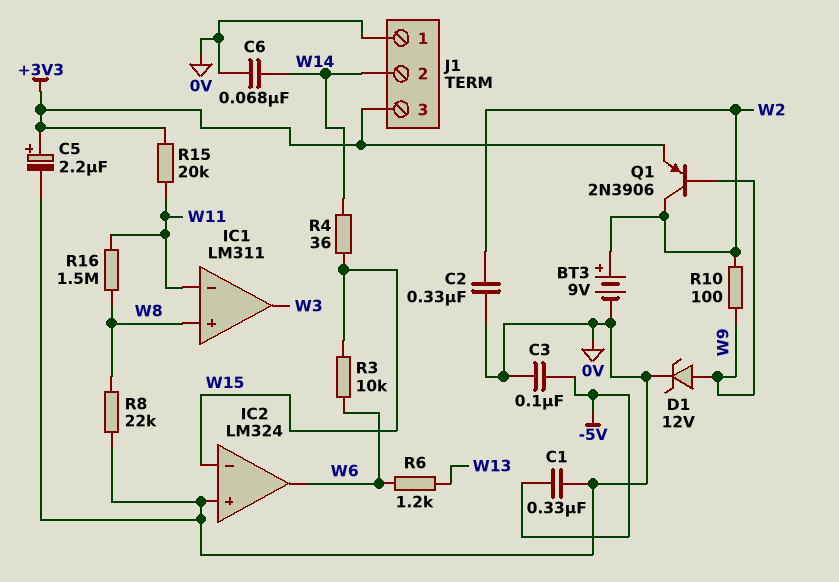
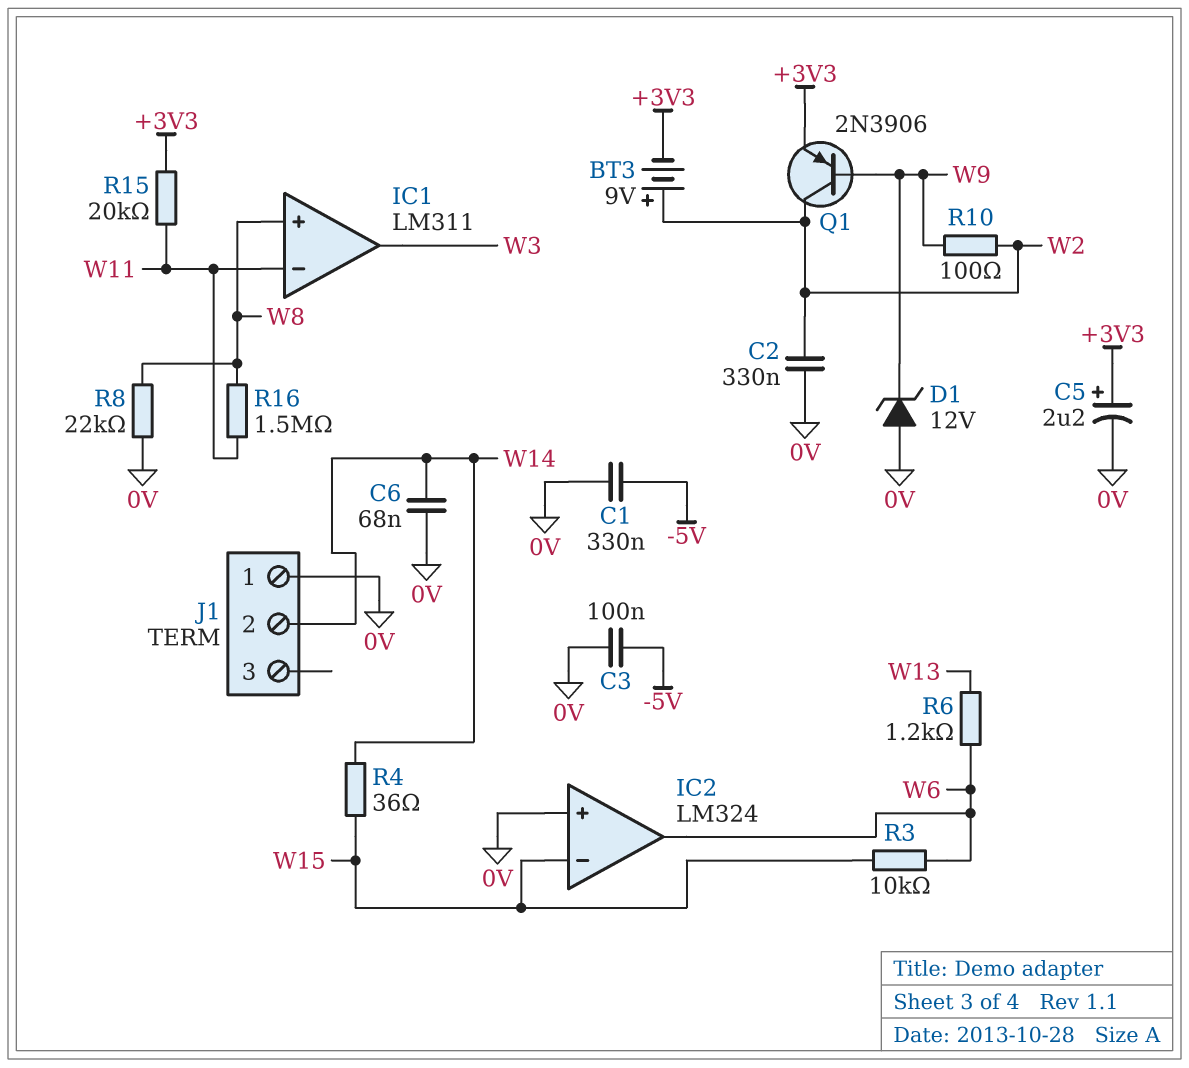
BT3: 9V (plus W2, minus 0V) -> 9V (plus W2, minus +3V3)
D1: zener 12V (A W9, K 0V) -> zener 12V (A 0V, K W9)
J1 pin 3: +3V3 -> none

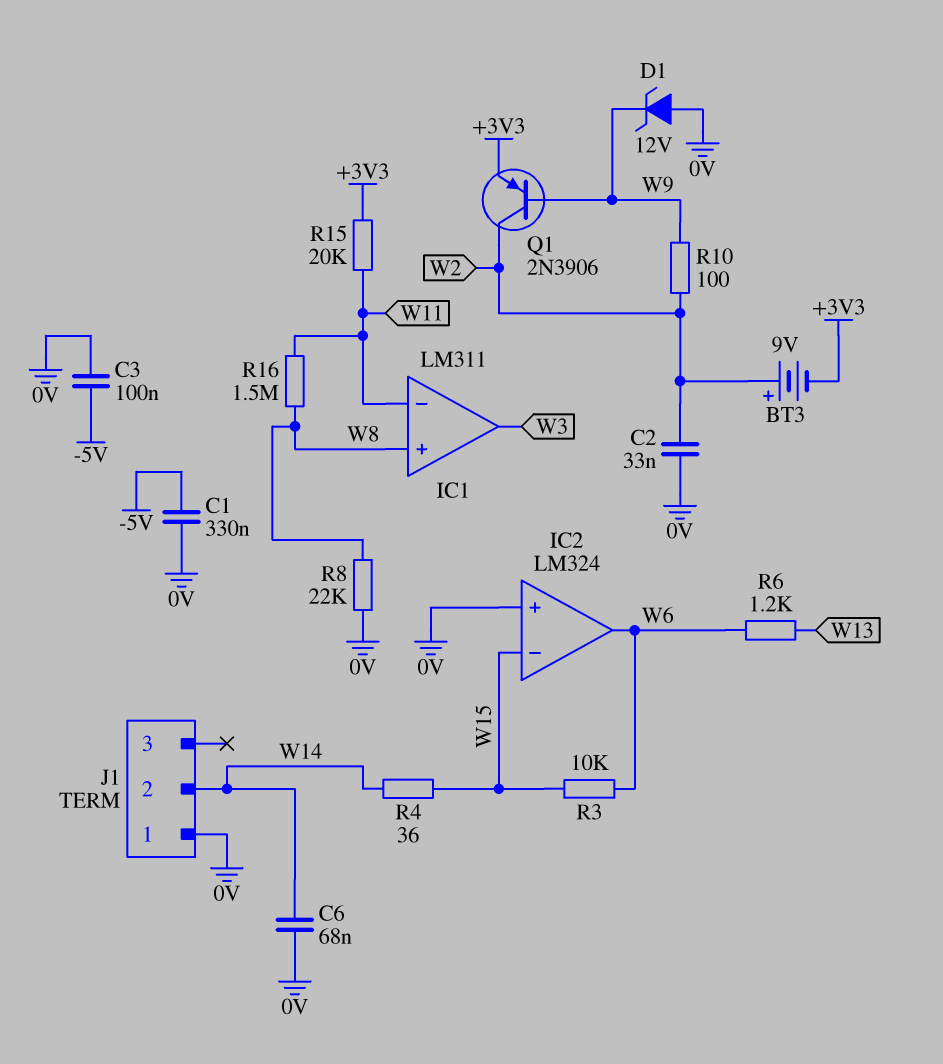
C2: 330nF (0V, W2) -> 33nF (0V, W2)
C5: 2.2uF (plus +3V3, minus 0V) -> none

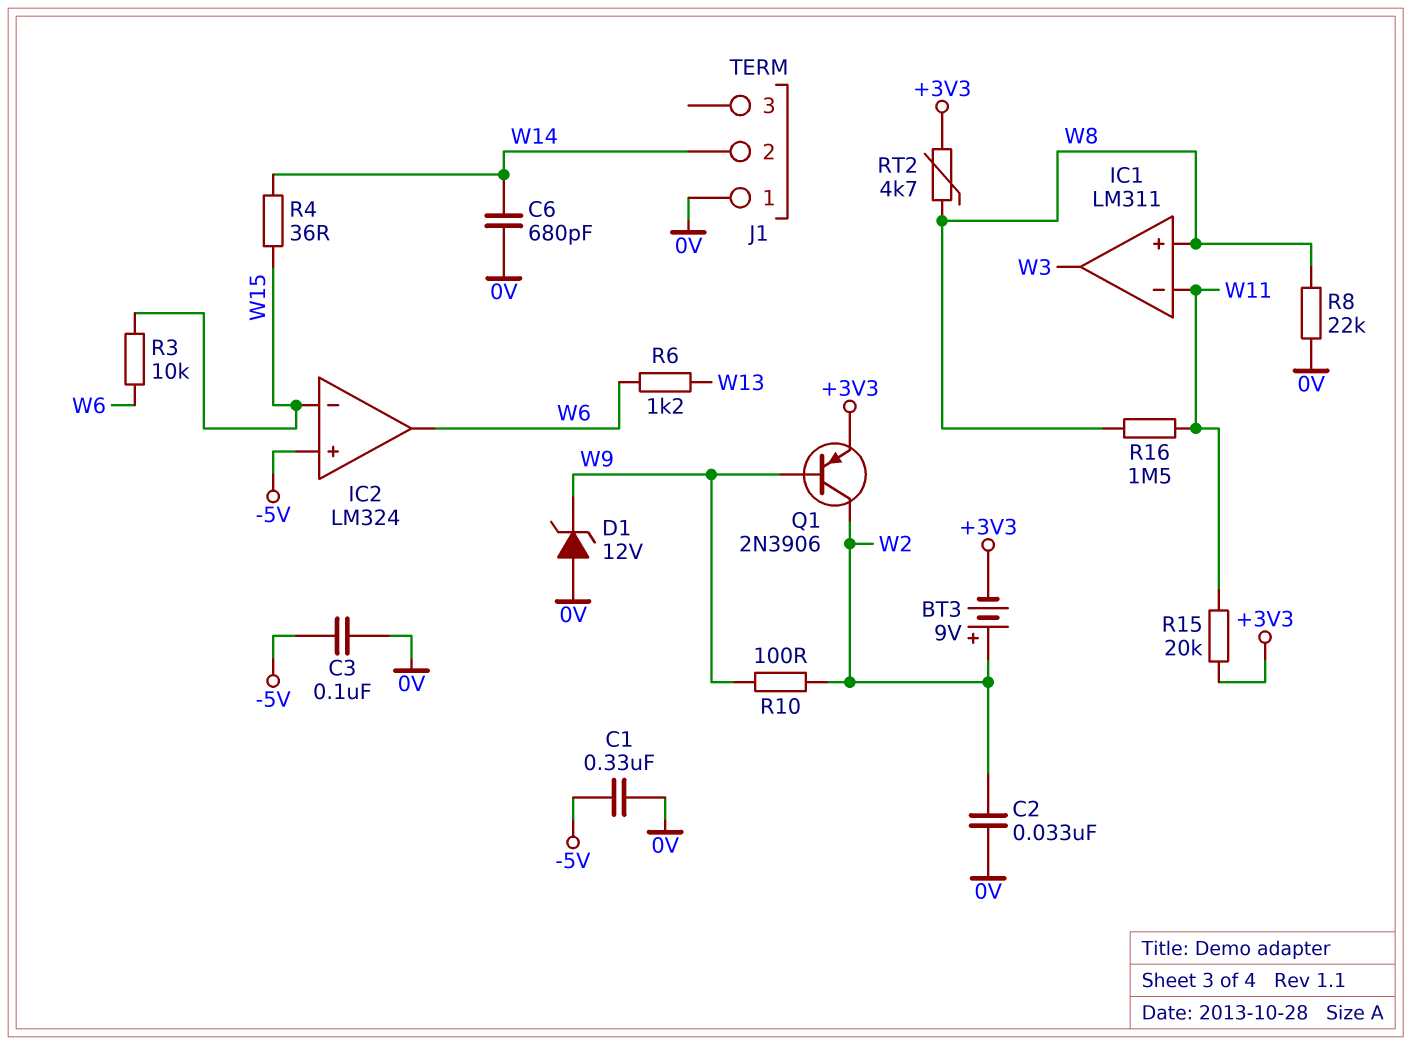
C6: 68nF (0V, W14) -> 680pF (0V, W14)
IC2 pin in+: 0V -> -5V
RT2: none -> 4.7k (+3V3, W8)

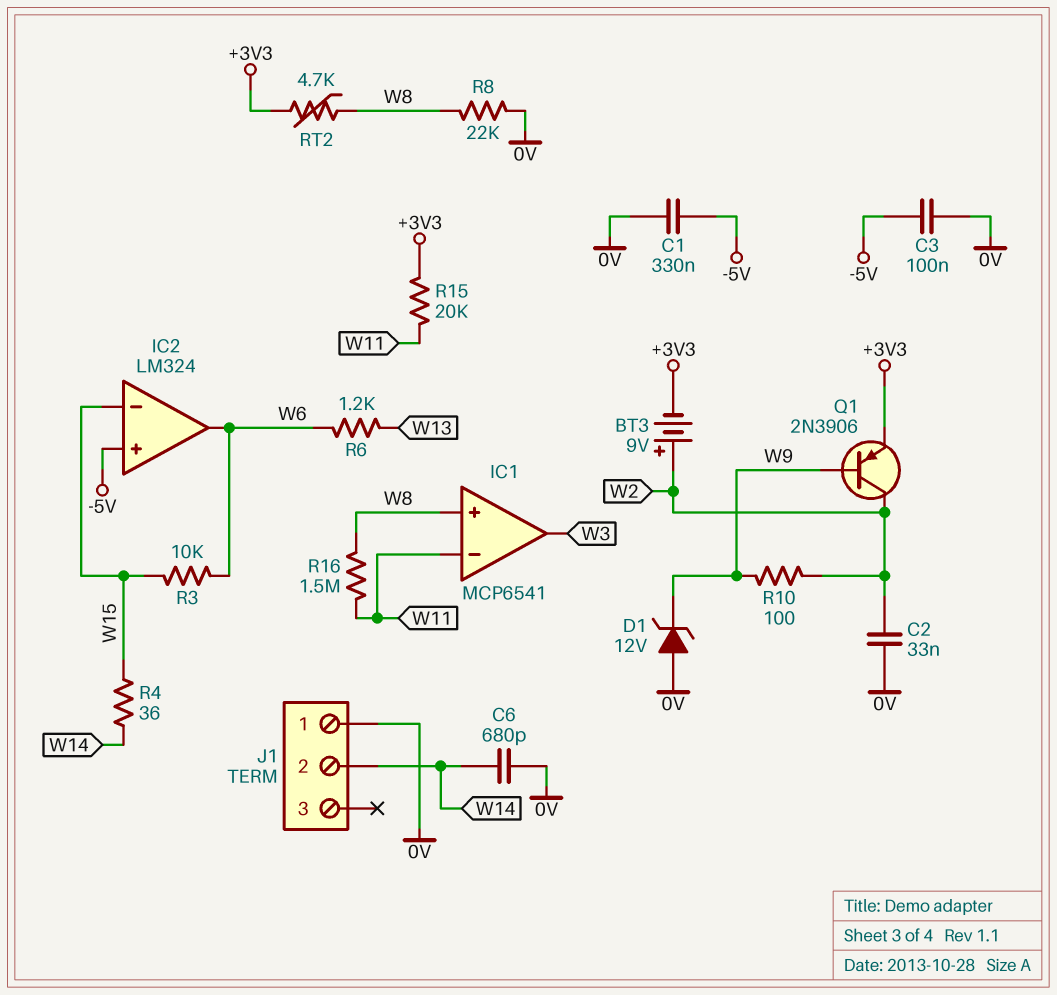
IC1: LM311 -> MCP6541

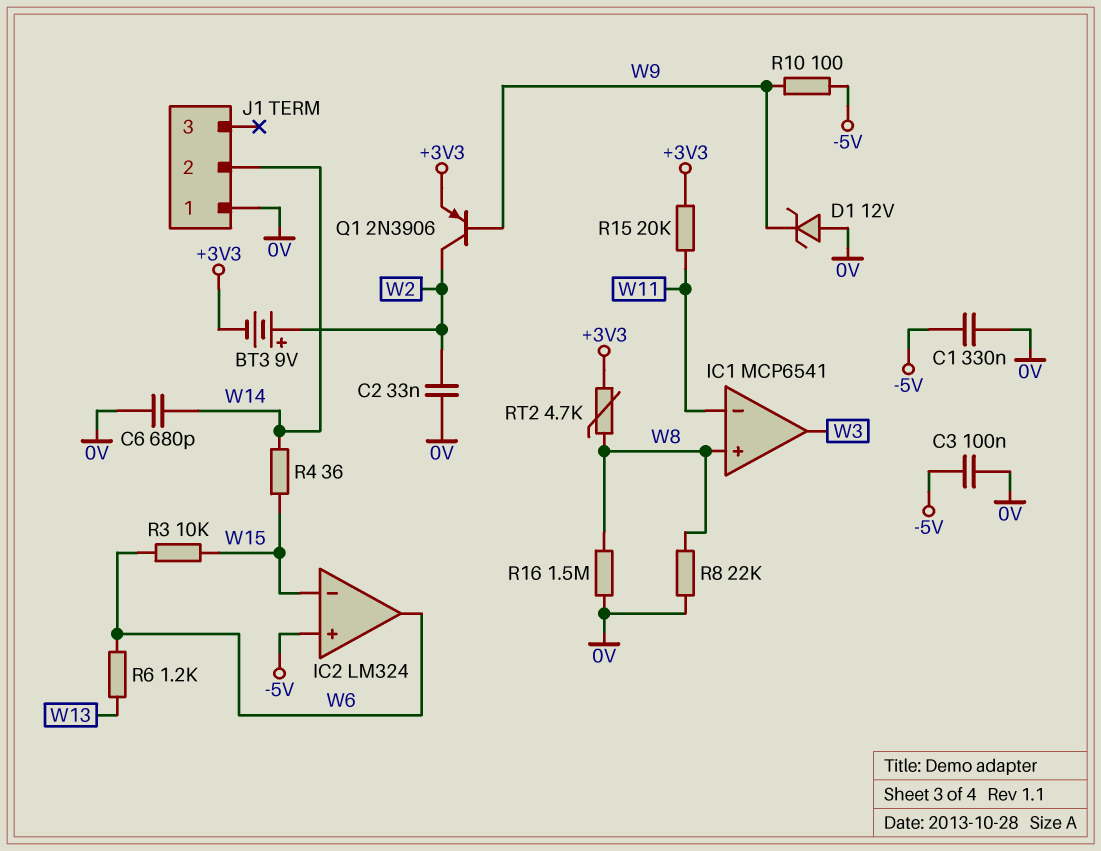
R10: 100 (W2, W9) -> 100 (-5V, W9)
R16: 1.5M (W8, W11) -> 1.5M (0V, W8)

